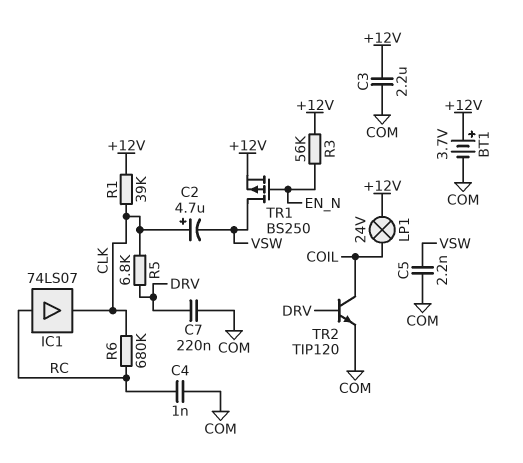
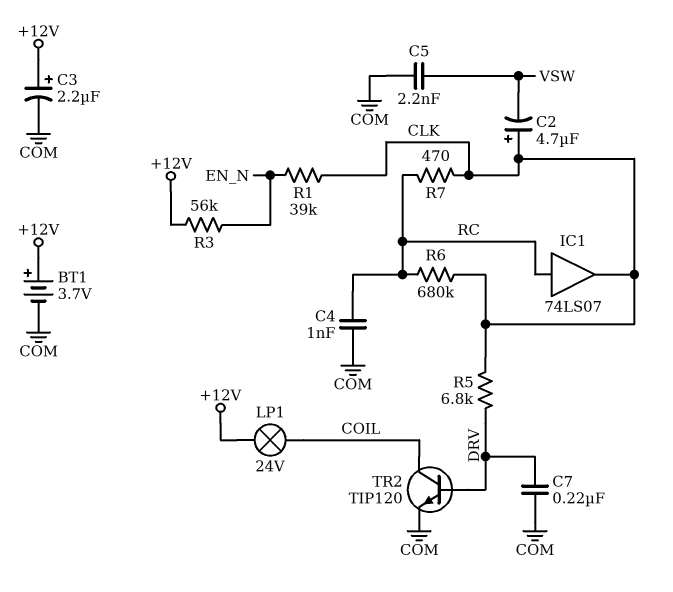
C3: 2.2uF (+12V, COM) -> 2.2uF (plus +12V, minus COM)
R1: 39k (+12V, CLK) -> 39k (CLK, EN_N)
R7: none -> 470 (CLK, RC)
TR1: PMOS BS250 (G EN_N, D VSW, S +12V) -> none

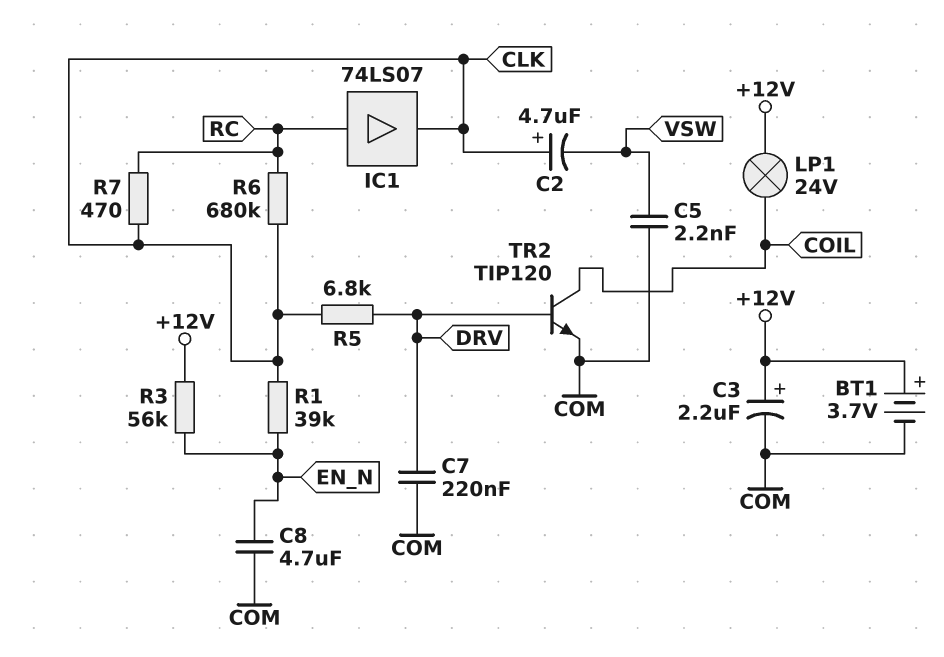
C4: 1nF (COM, RC) -> none
C8: none -> 4.7uF (COM, EN_N)

